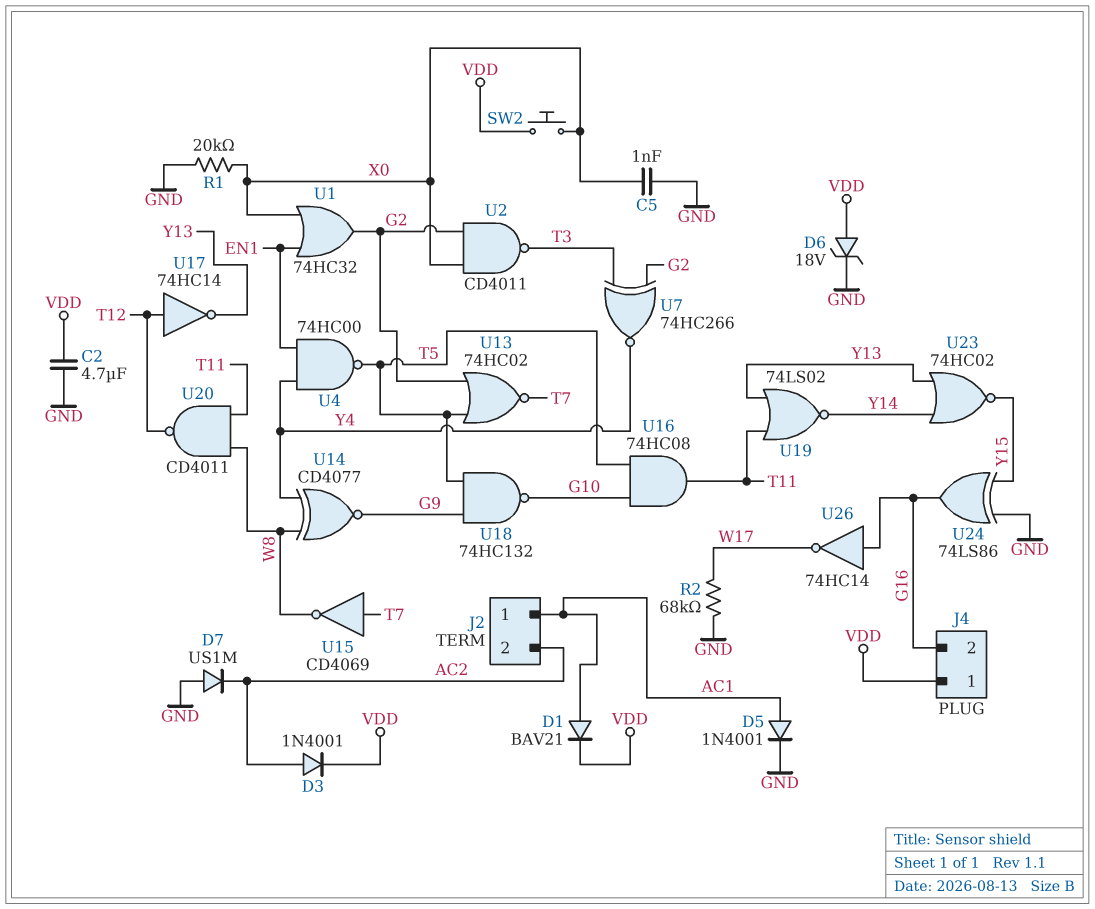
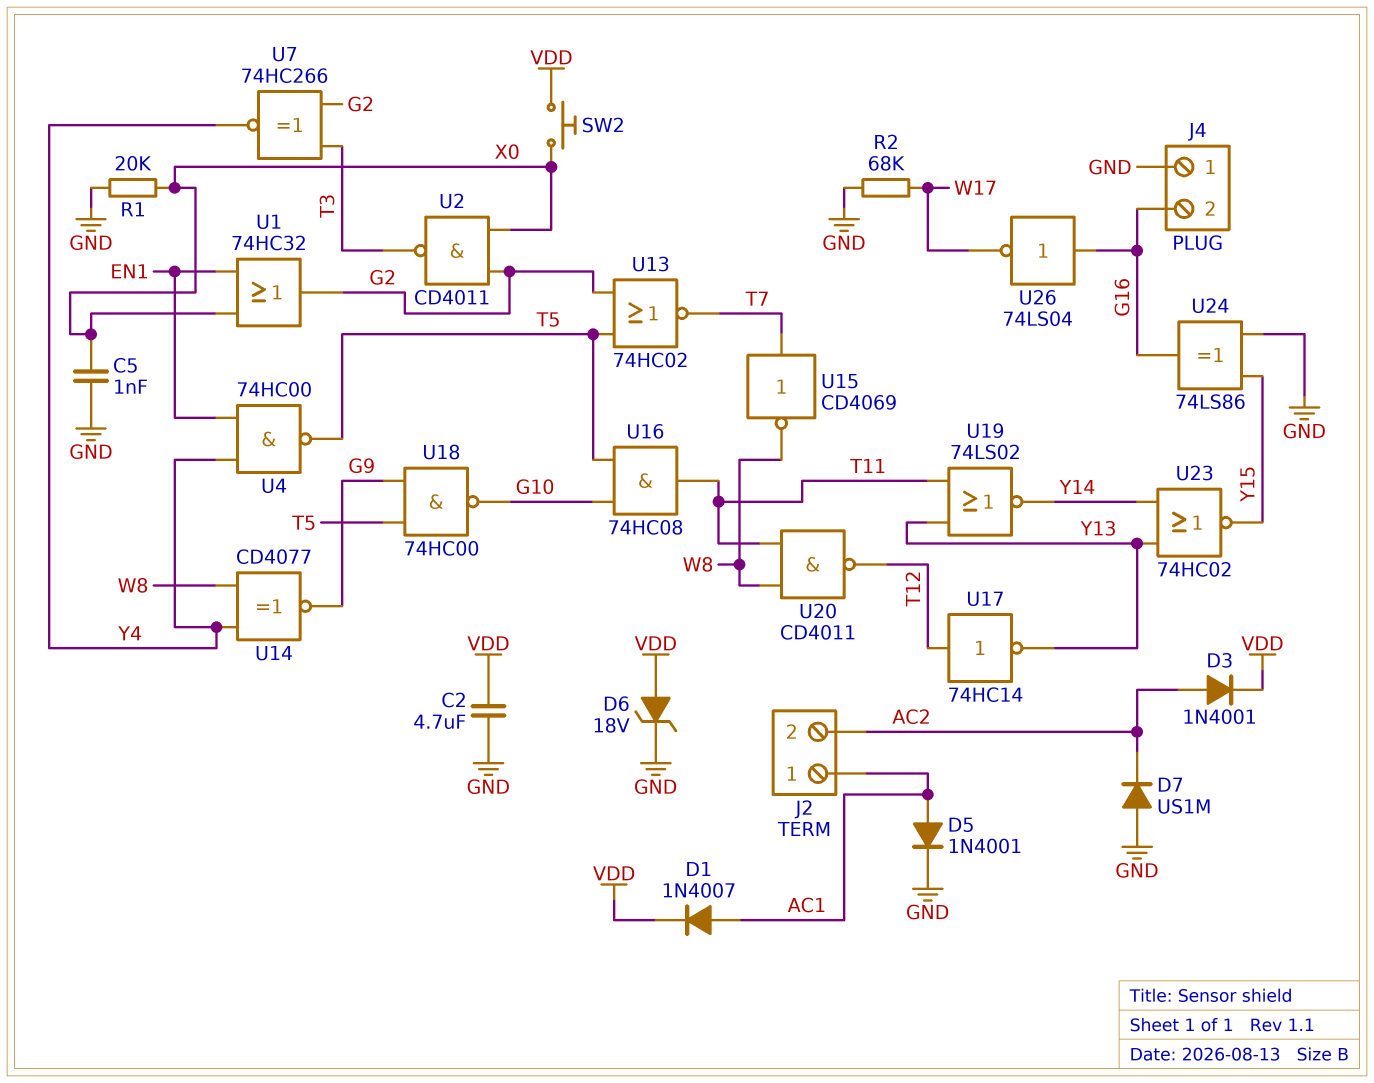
D1: diode BAV21 (A AC1, K VDD) -> diode 1N4007 (A AC1, K VDD)
J4 pin 1: VDD -> GND
U18: NAND 74HC132 (in G9, in T5, out G10) -> NAND 74HC00 (in G9, in T5, out G10)
U26: NOT 74HC14 (in G16, out W17) -> NOT 74LS04 (in G16, out W17)

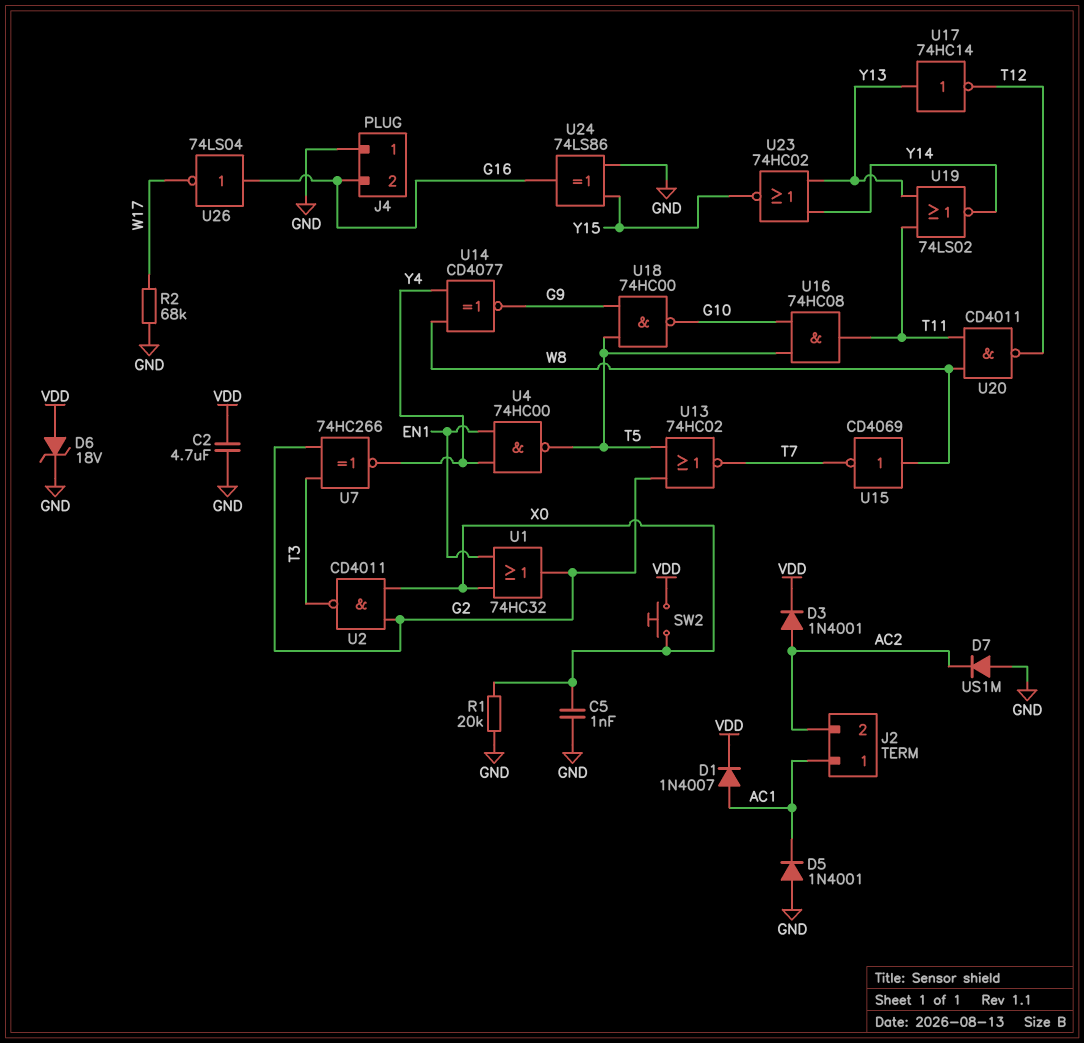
D5: diode 1N4001 (A AC1, K GND) -> diode 1N4001 (A GND, K AC1)
U15: NOT CD4069 (in T7, out W8) -> NOT CD4069 (in W8, out T7)
U17: NOT 74HC14 (in T12, out Y13) -> NOT 74HC14 (in Y13, out T12)

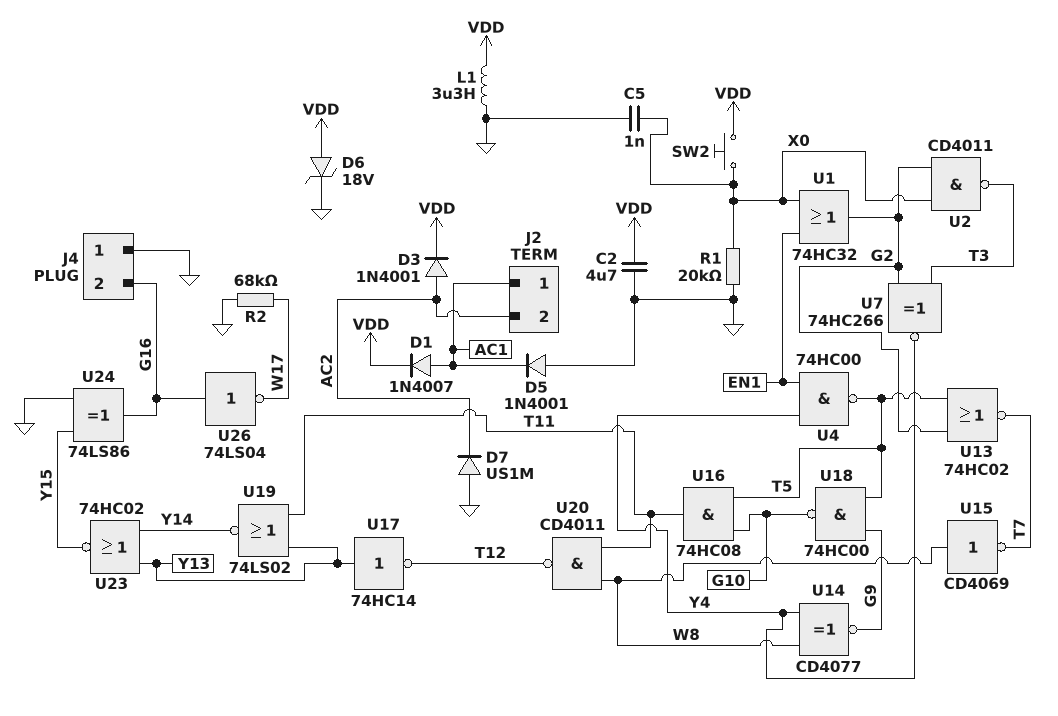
L1: none -> 3.3uH (GND, VDD)

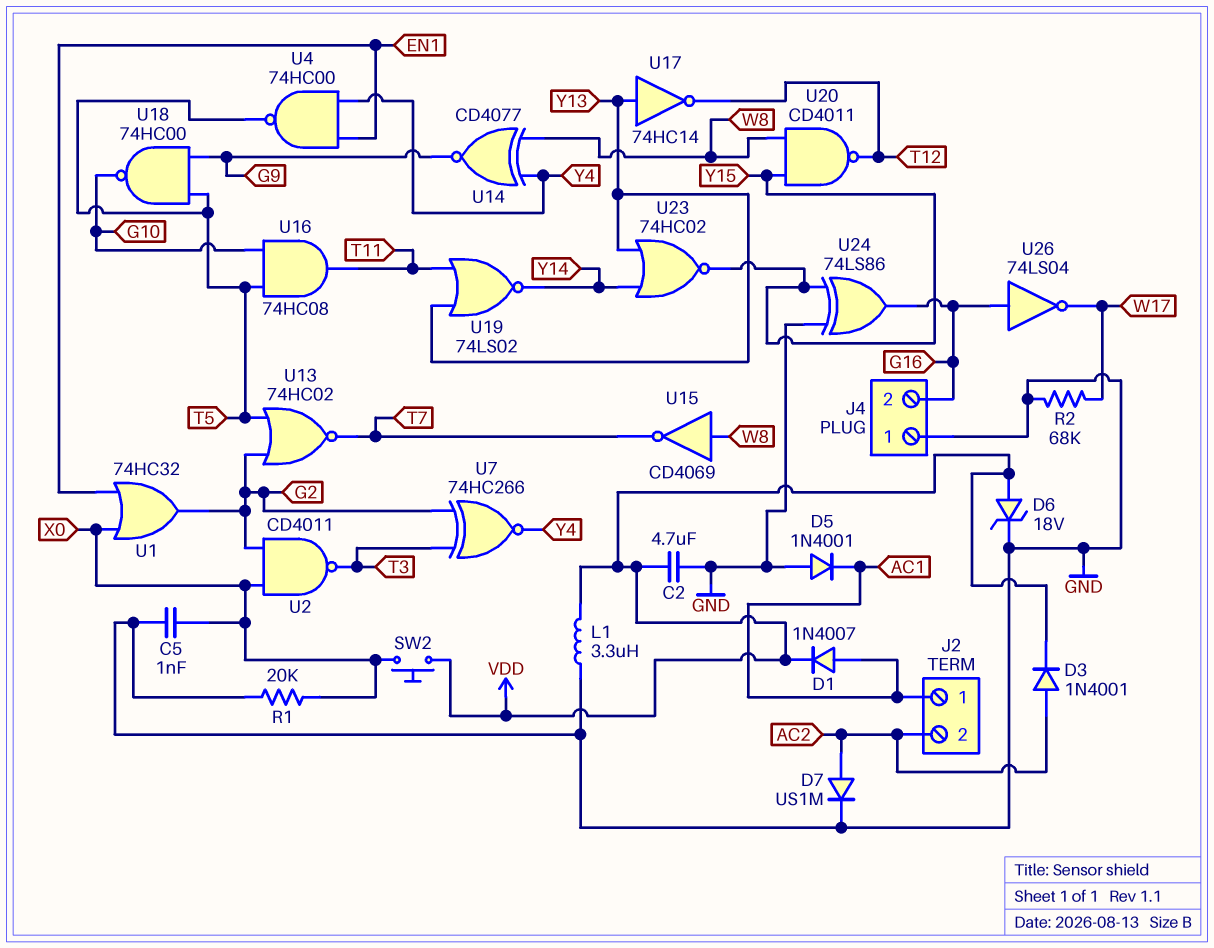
D7: diode US1M (A GND, K AC2) -> diode US1M (A AC2, K GND)
U20: NAND CD4011 (in T11, in W8, out T12) -> NAND CD4011 (in W8, in Y15, out T12)

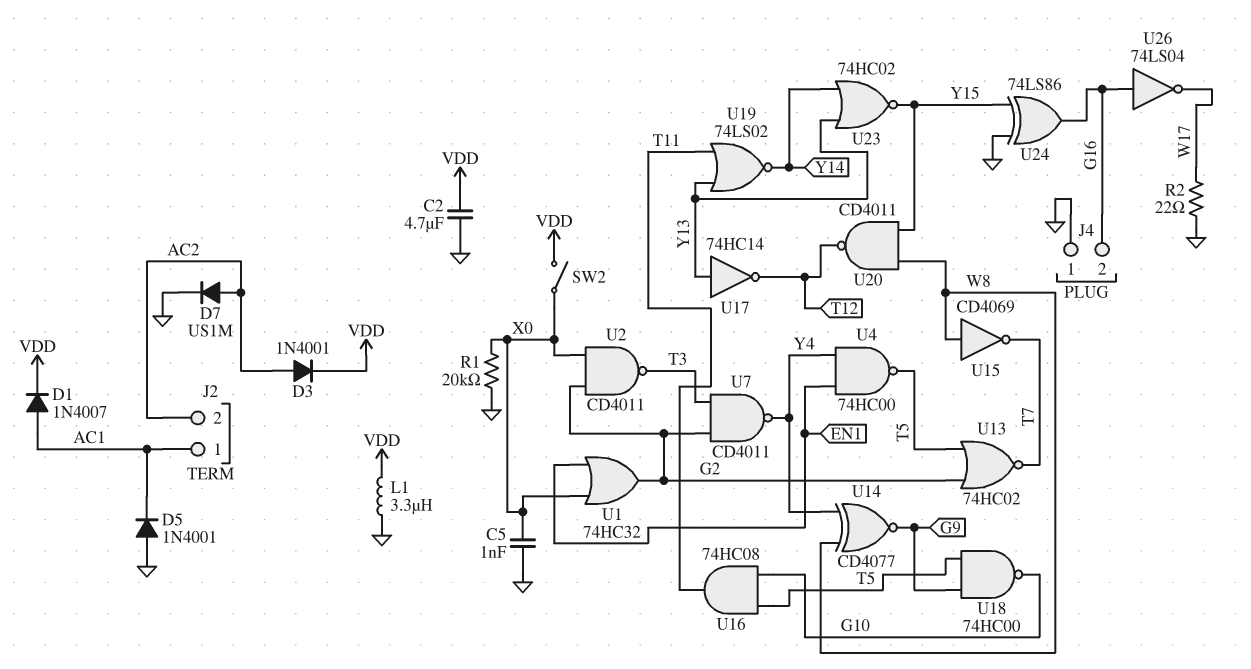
D6: zener 18V (A VDD, K GND) -> none
R2: 68k (GND, W17) -> 22 (GND, W17)
SW2: button (VDD, X0) -> switch (VDD, X0)
U7: XNOR 74HC266 (in G2, in T3, out Y4) -> NAND CD4011 (in G2, in T3, out Y4)

